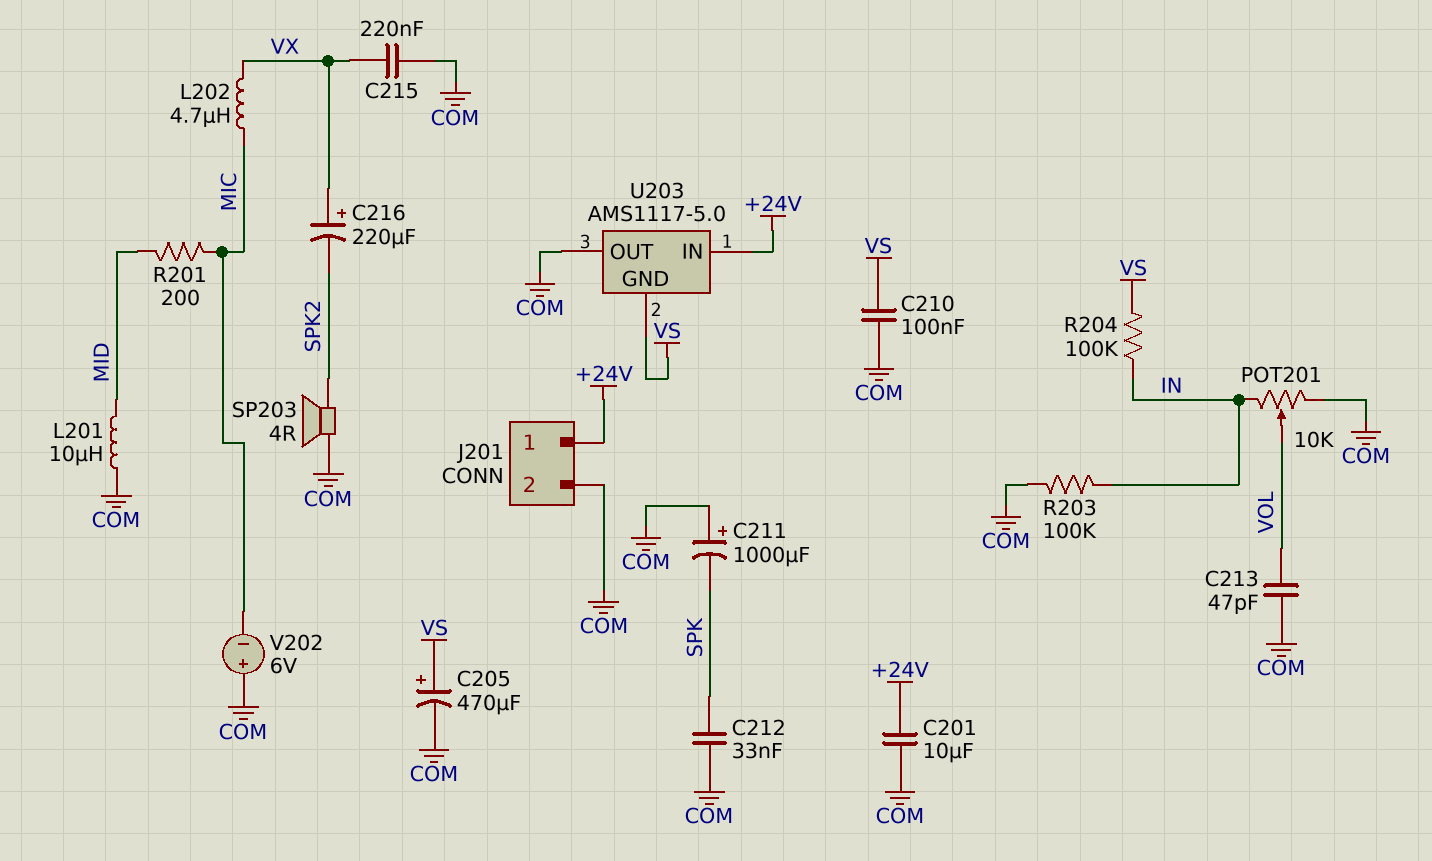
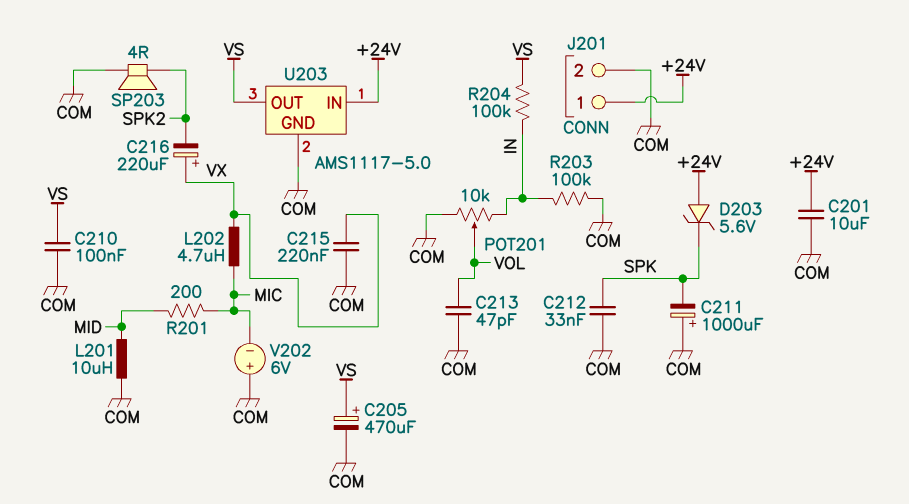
D203: none -> zener 5.6V (A +24V, K SPK)
U203 pin GND: VS -> COM
U203 pin OUT: COM -> VS

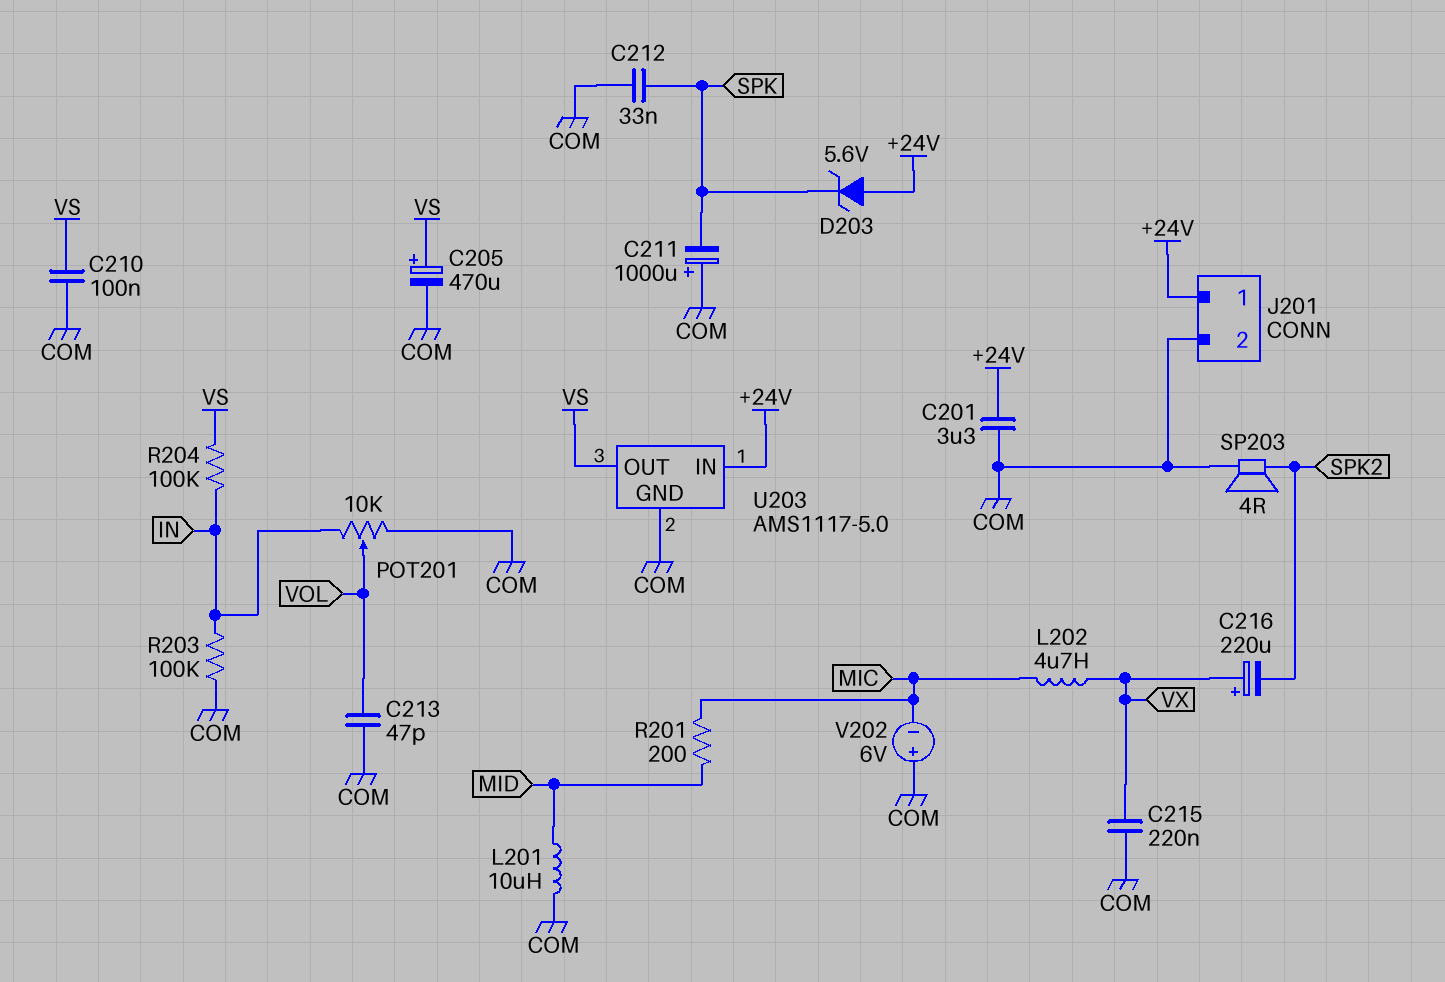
C201: 10uF (+24V, COM) -> 3.3uF (+24V, COM)

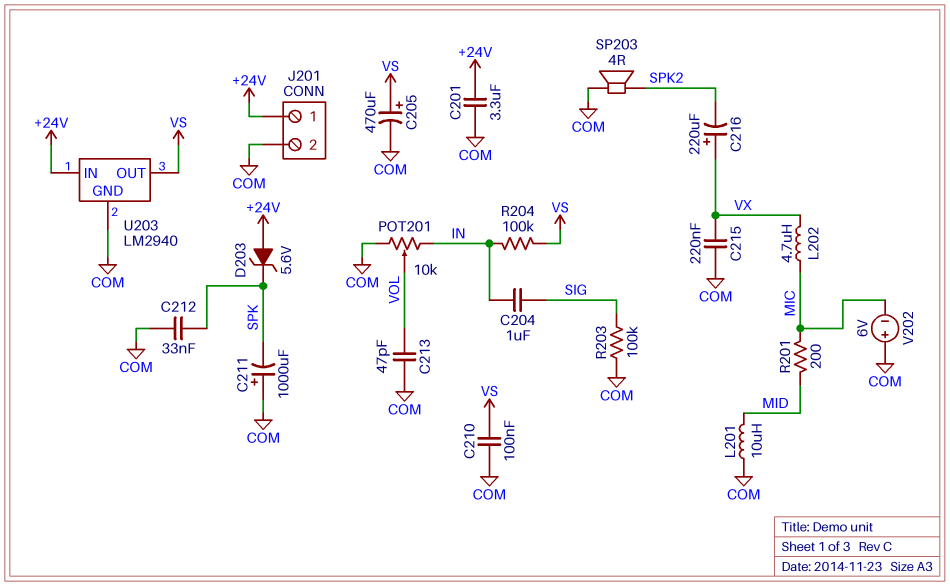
C204: none -> 1uF (IN, SIG)
R203: 100k (COM, IN) -> 100k (COM, SIG)
U203: AMS1117-5.0 -> LM2940

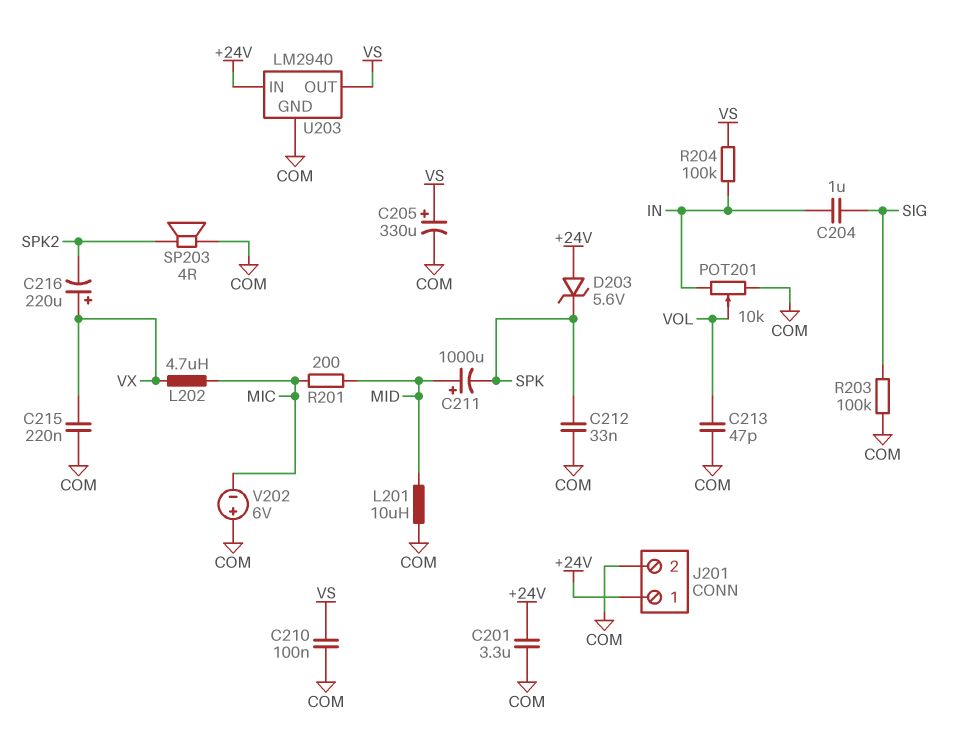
C205: 470uF (plus VS, minus COM) -> 330uF (plus VS, minus COM)
C211: 1000uF (plus COM, minus SPK) -> 1000uF (plus MID, minus SPK)

